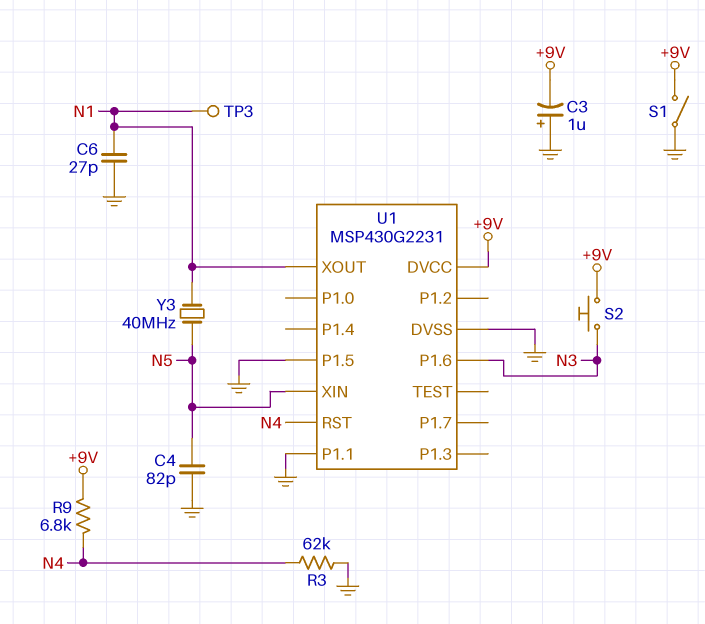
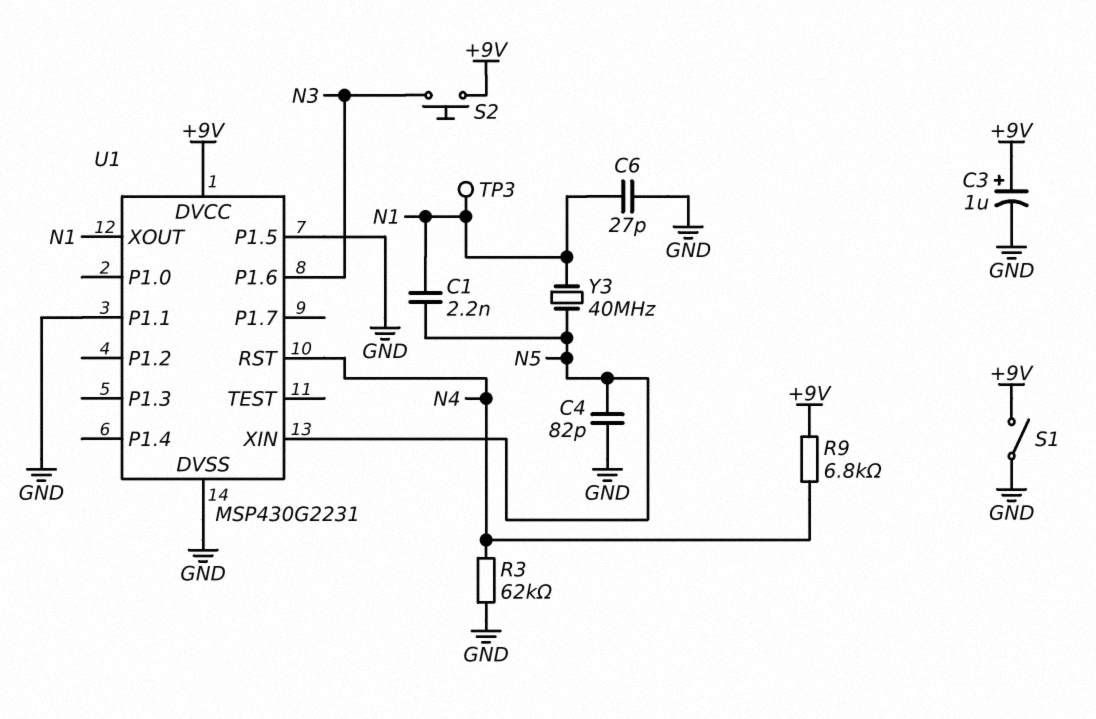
C1: none -> 2.2nF (N1, N5)
C3: 1uF (plus GND, minus +9V) -> 1uF (plus +9V, minus GND)

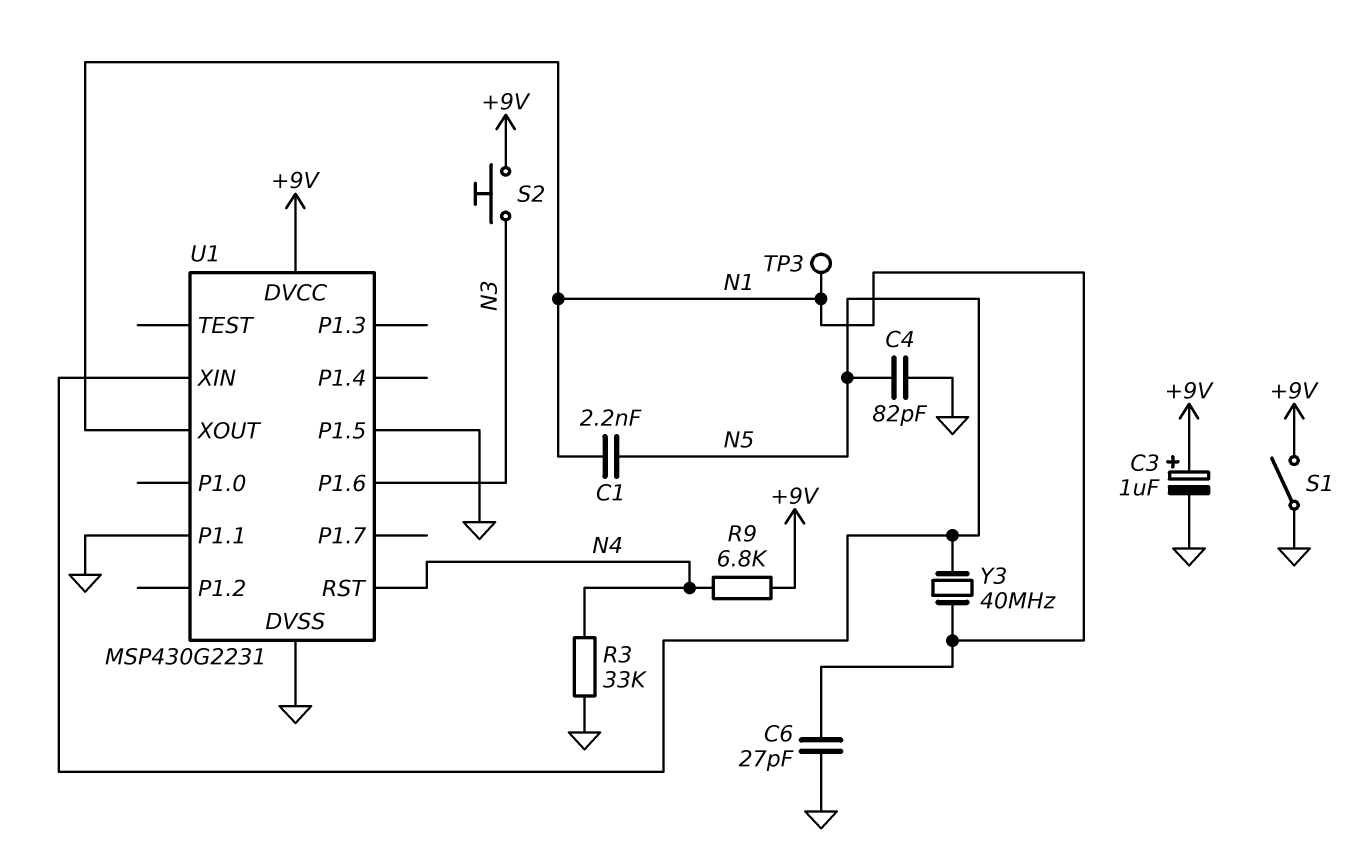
R3: 62k (GND, N4) -> 33k (GND, N4)

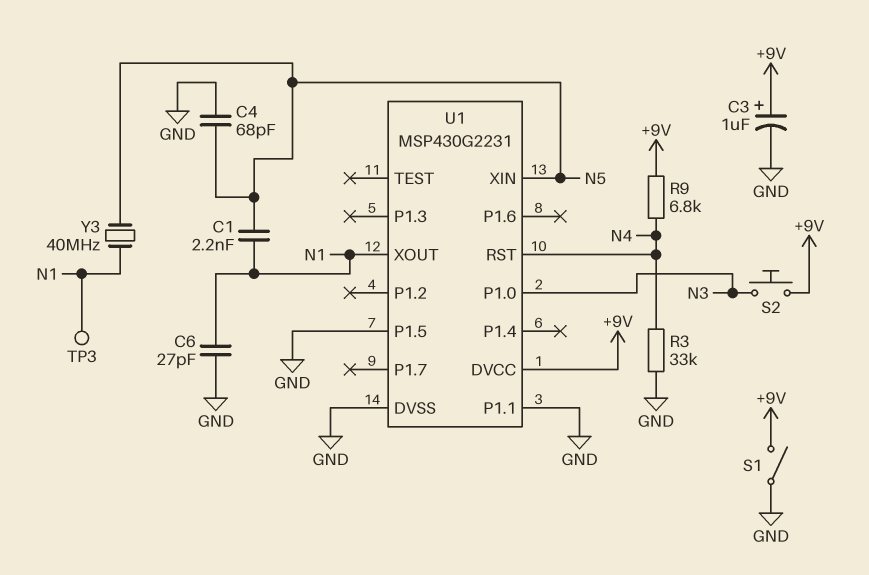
C4: 82pF (GND, N5) -> 68pF (GND, N5)
U1 pin P1.0: none -> N3
U1 pin P1.6: N3 -> none

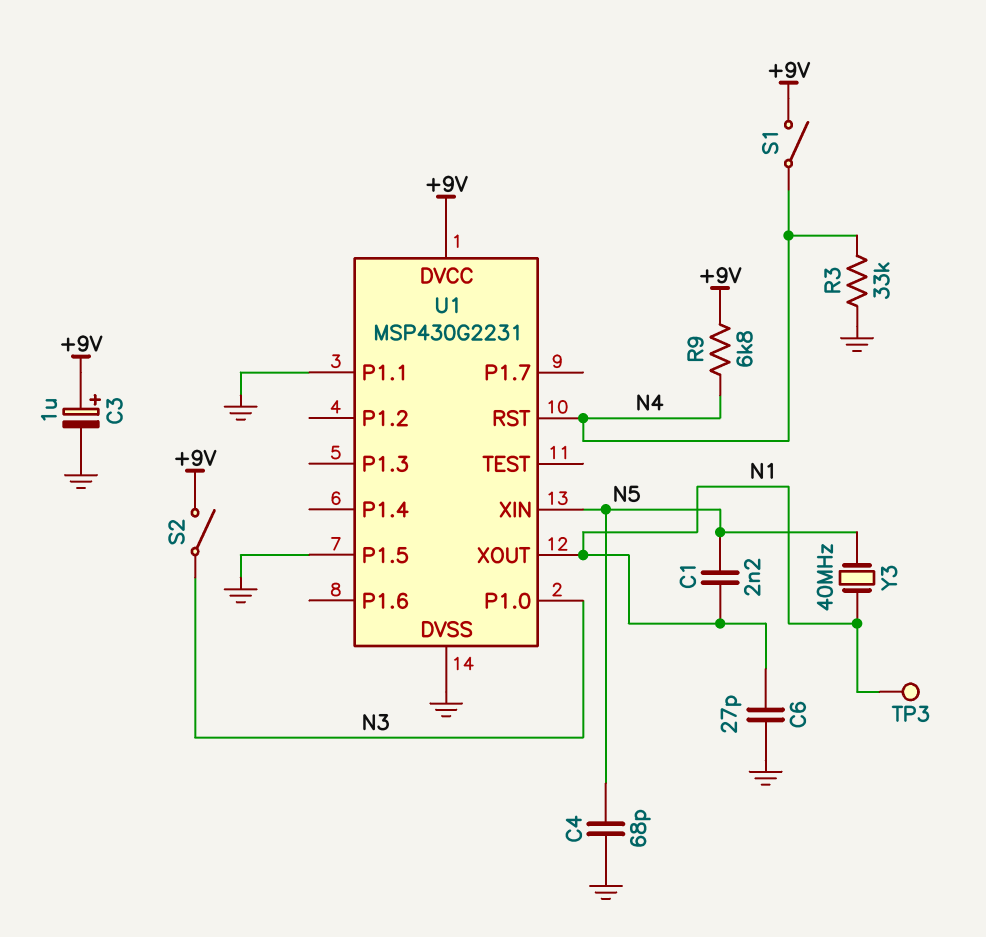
S1: switch (+9V, GND) -> switch (+9V, N4)
S2: button (+9V, N3) -> switch (+9V, N3)

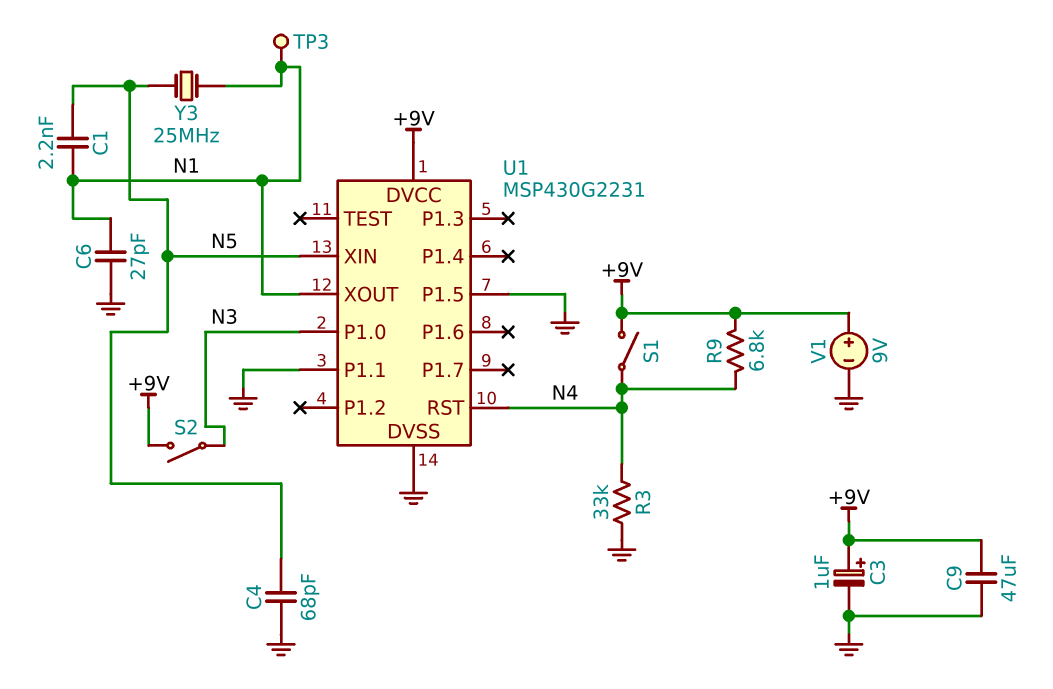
C9: none -> 47uF (+9V, GND)
V1: none -> 9V (plus +9V, minus GND)
Y3: 40MHz (N1, N5) -> 25MHz (N1, N5)

